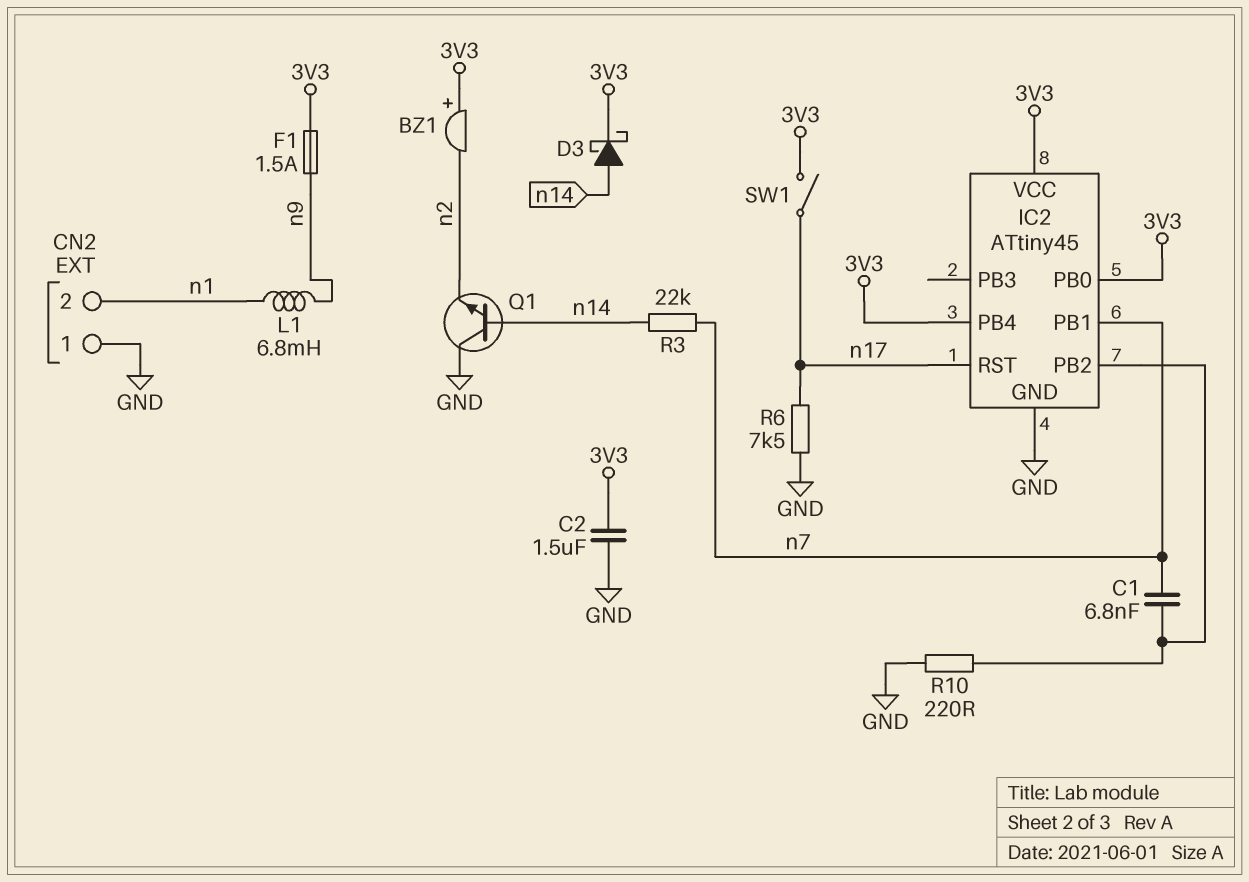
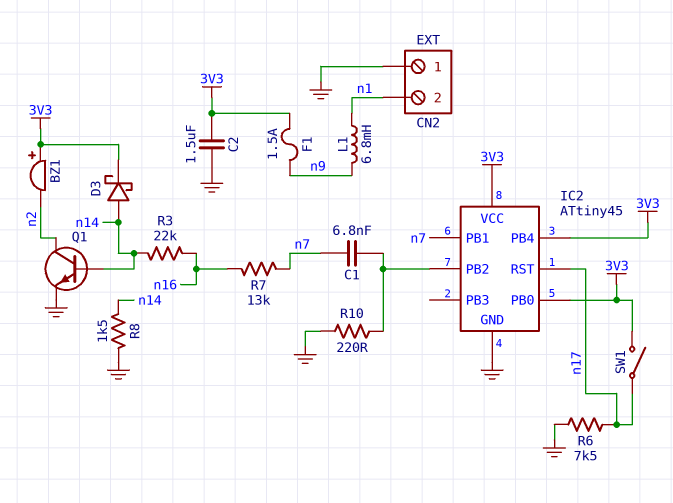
Q1: NPN (B n14, C GND, E n2) -> NPN (B n14, C n2, E GND)
R3: 22k (n7, n14) -> 22k (n14, n16)
R7: none -> 13k (n7, n16)
R8: none -> 1.5k (GND, n14)

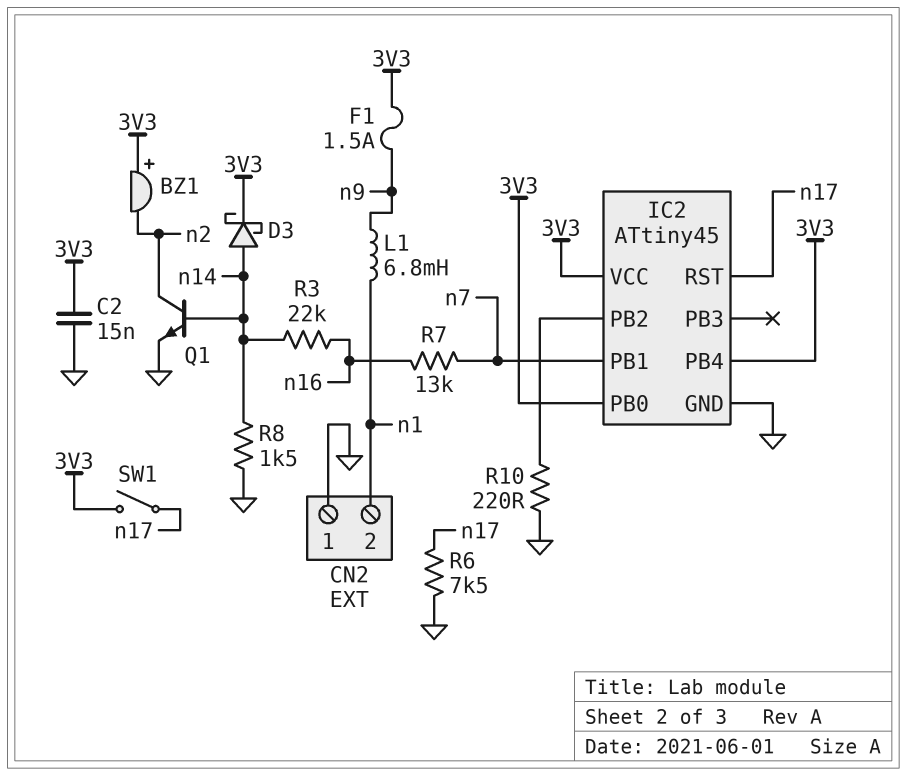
C1: 6.8nF (IC2/PB2, n7) -> none
C2: 1.5uF (3V3, GND) -> 15nF (3V3, GND)

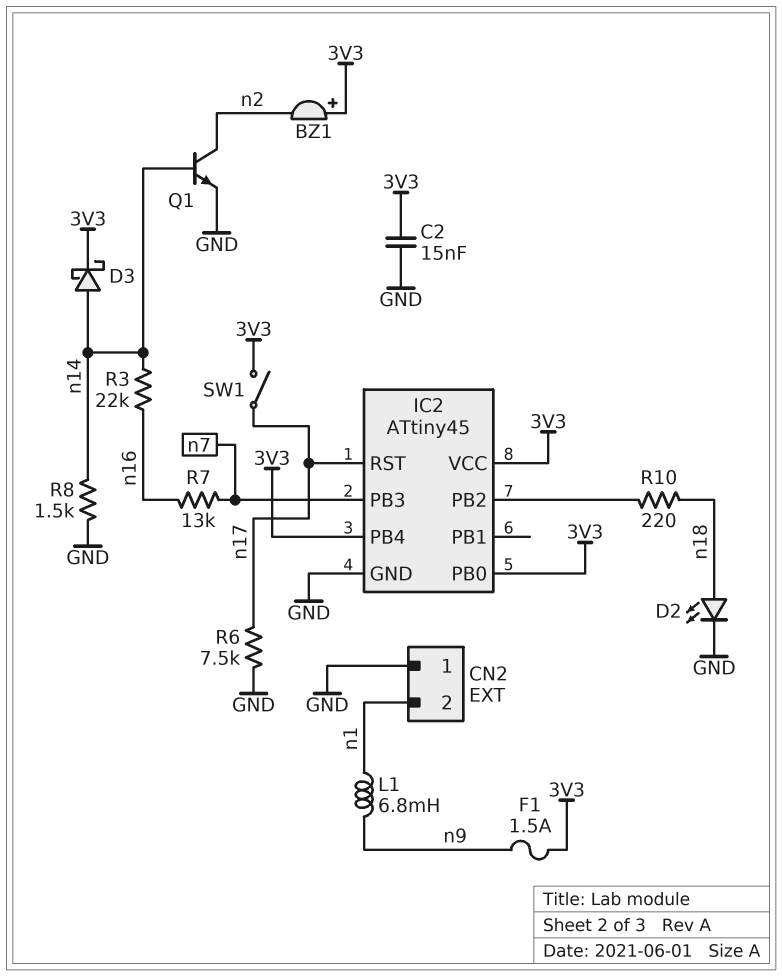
D2: none -> LED (A n18, K GND)
IC2 pin PB1: n7 -> none
IC2 pin PB3: none -> n7
R10: 220 (GND, IC2/PB2) -> 220 (IC2/PB2, n18)

